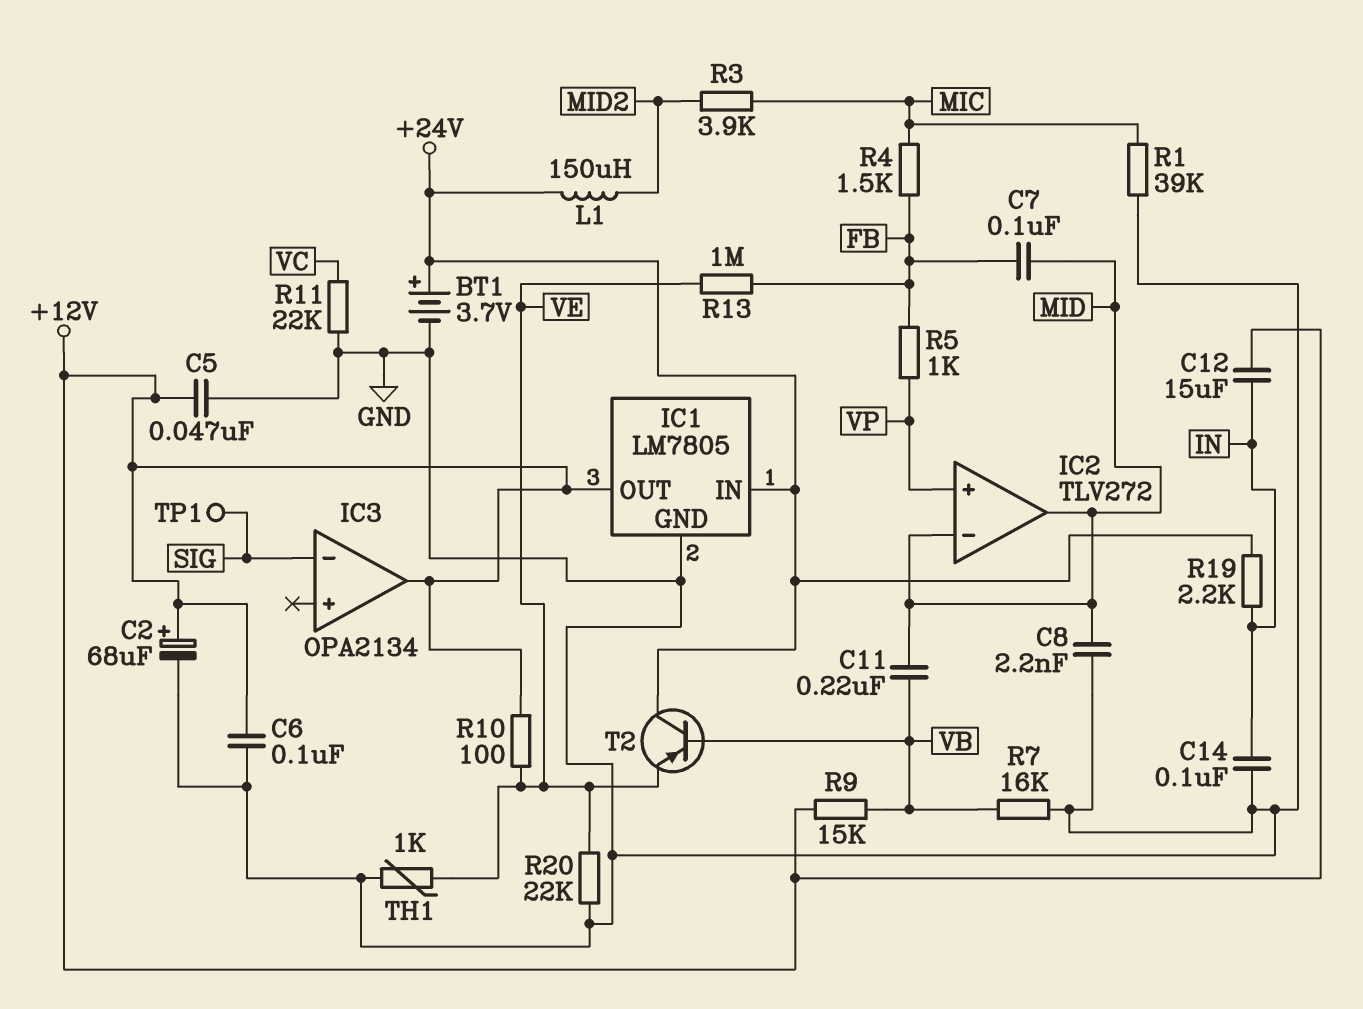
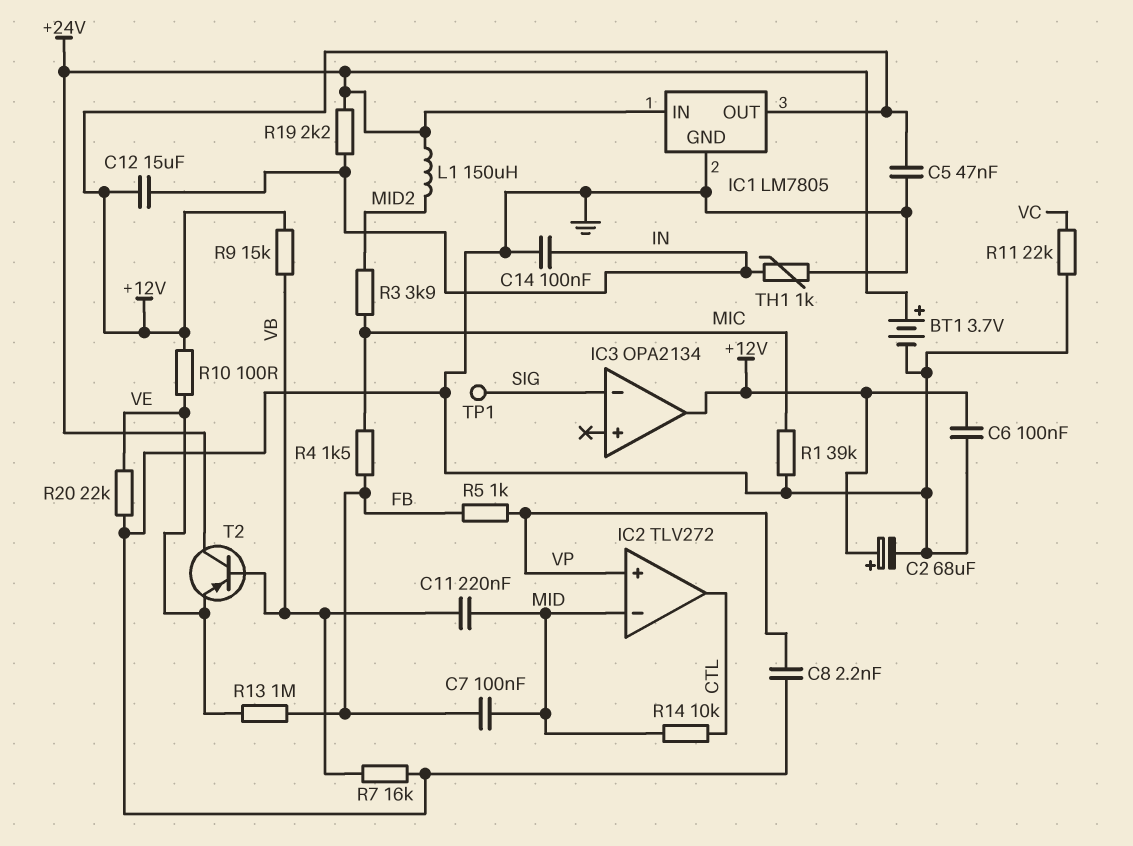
C8: 2.2nF (GND, MID) -> 2.2nF (GND, VP)
IC2 pin out: MID -> CTL
R14: none -> 10k (CTL, MID)
TH1: 1k (GND, VE) -> 1k (GND, IN)

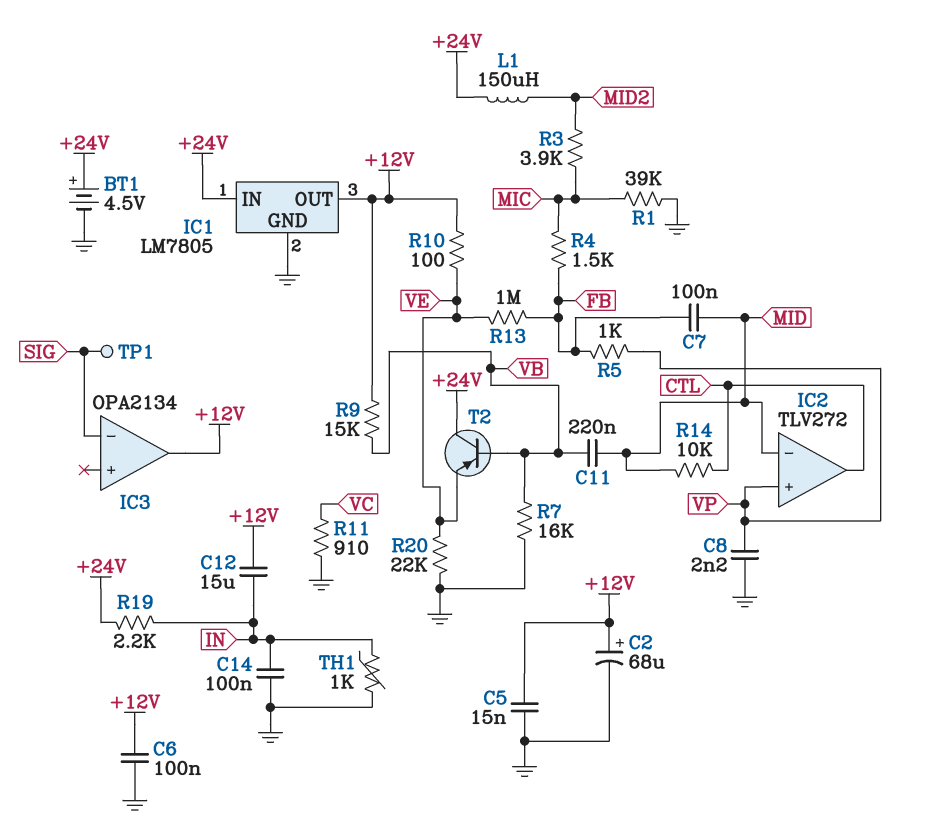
BT1: 3.7V (plus +24V, minus GND) -> 4.5V (plus +24V, minus GND)
C5: 47nF (+12V, GND) -> 15nF (+12V, GND)
R11: 22k (GND, VC) -> 910 (GND, VC)

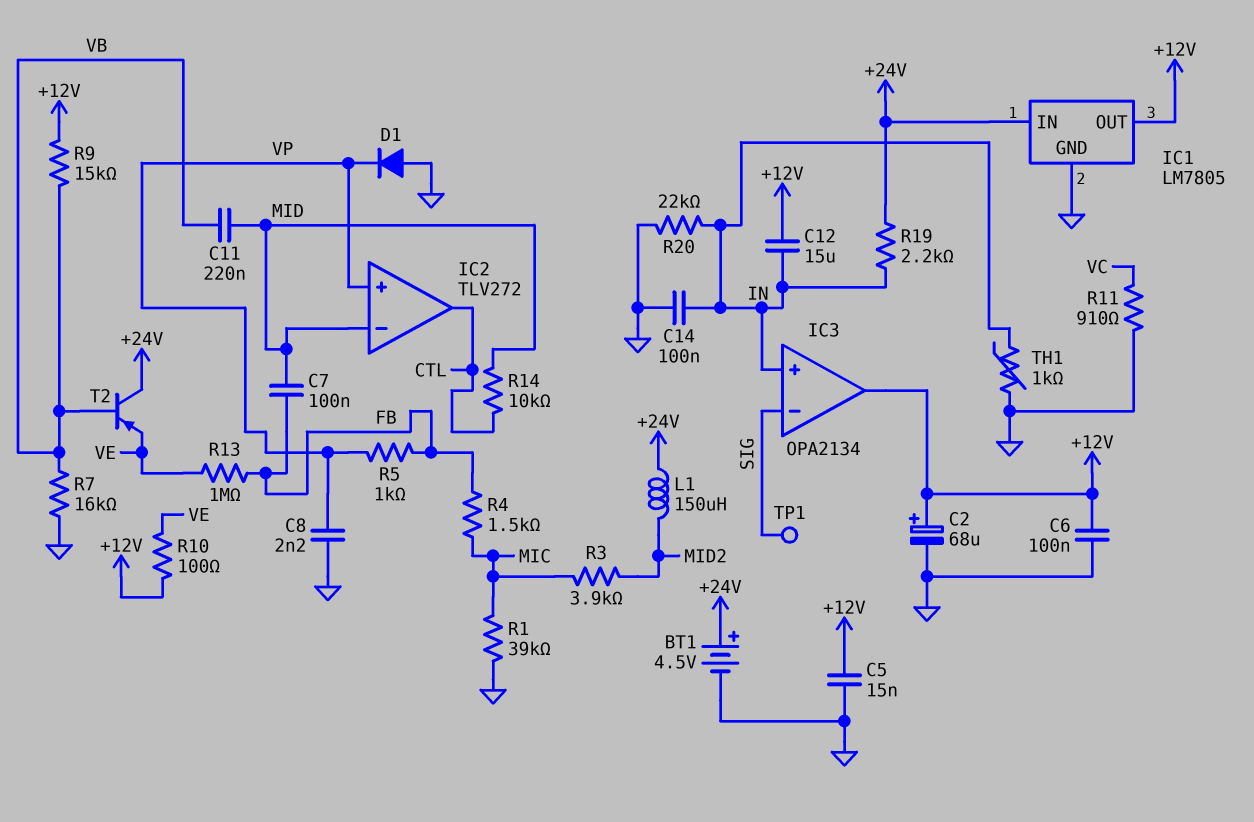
D1: none -> diode (A GND, K VP)
IC3 pin in+: none -> IN
R20: 22k (GND, VE) -> 22k (GND, IN)

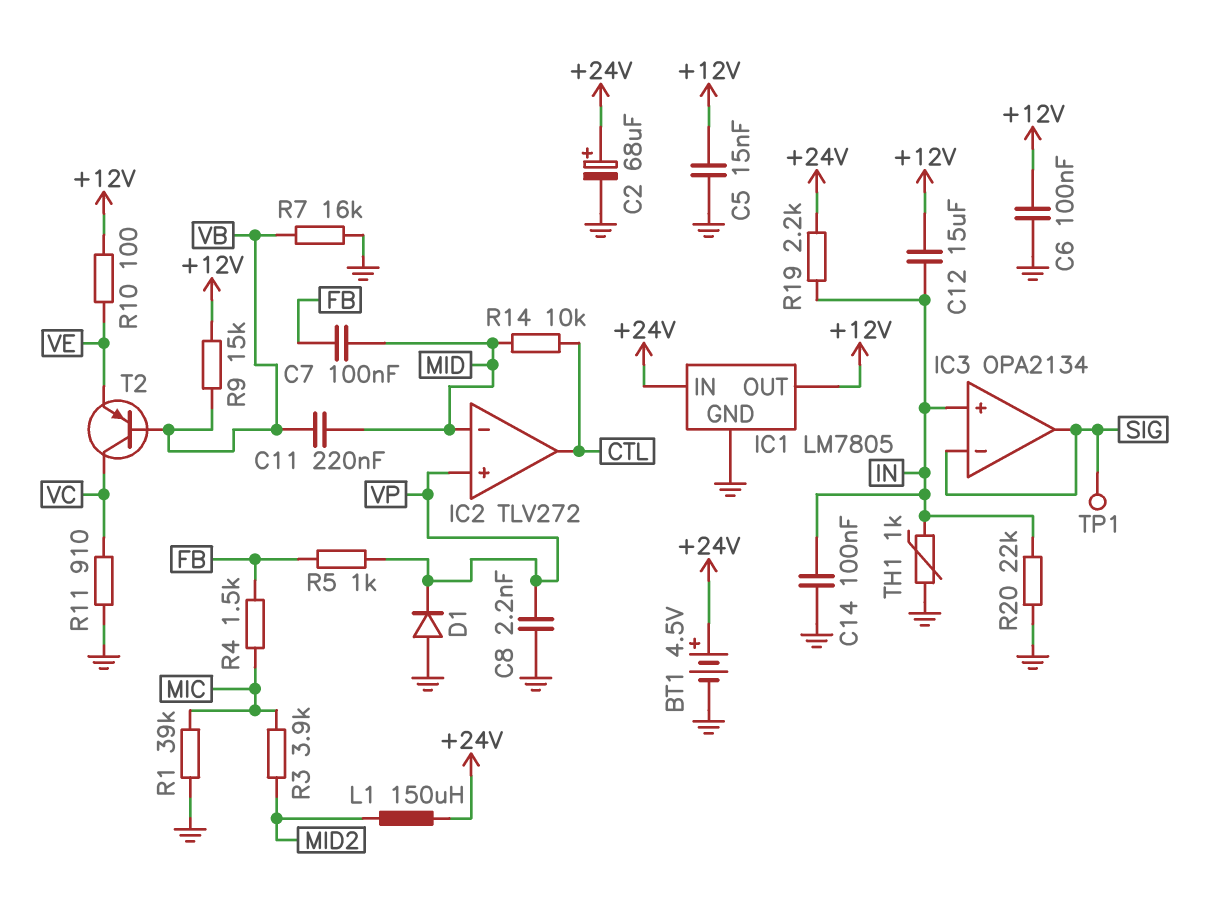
C2: 68uF (plus +12V, minus GND) -> 68uF (plus +24V, minus GND)
IC3 pin out: +12V -> SIG
R13: 1M (FB, VE) -> none
T2: PNP (B VB, C +24V, E VE) -> PNP (B VB, C VC, E VE)

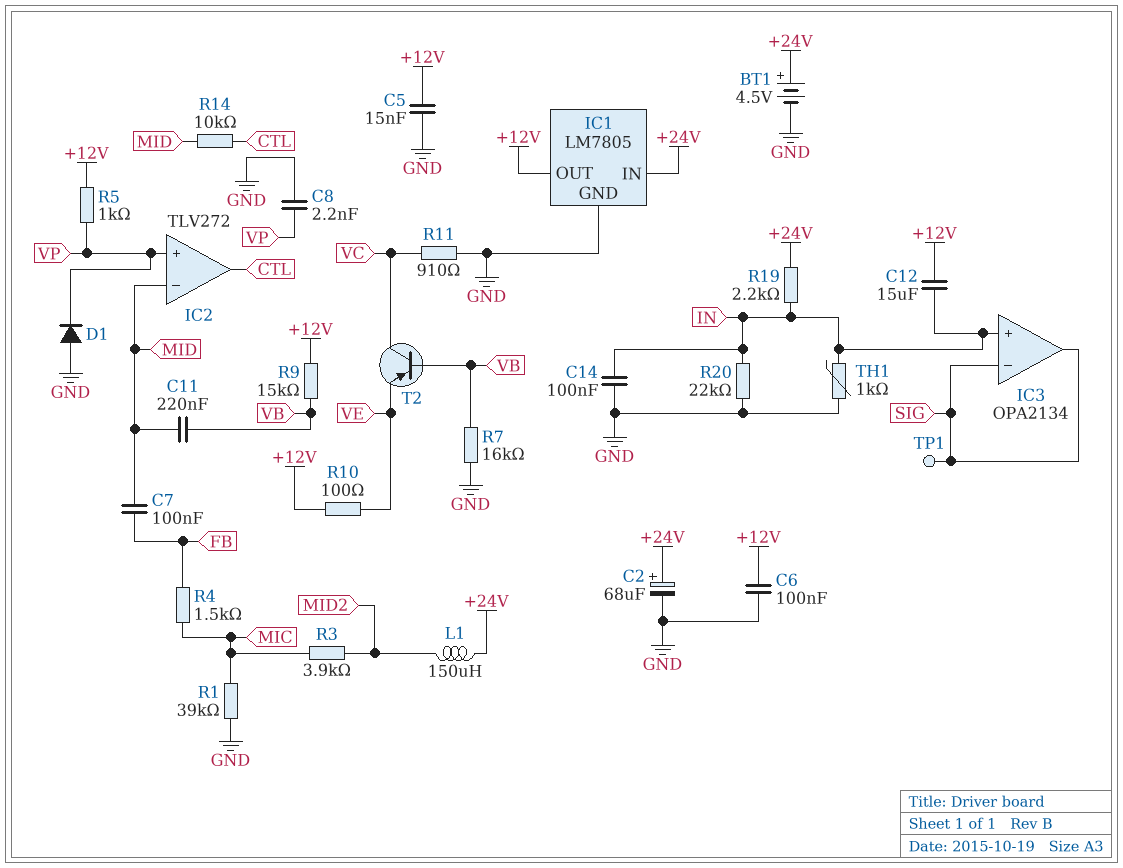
R5: 1k (FB, VP) -> 1k (+12V, VP)

